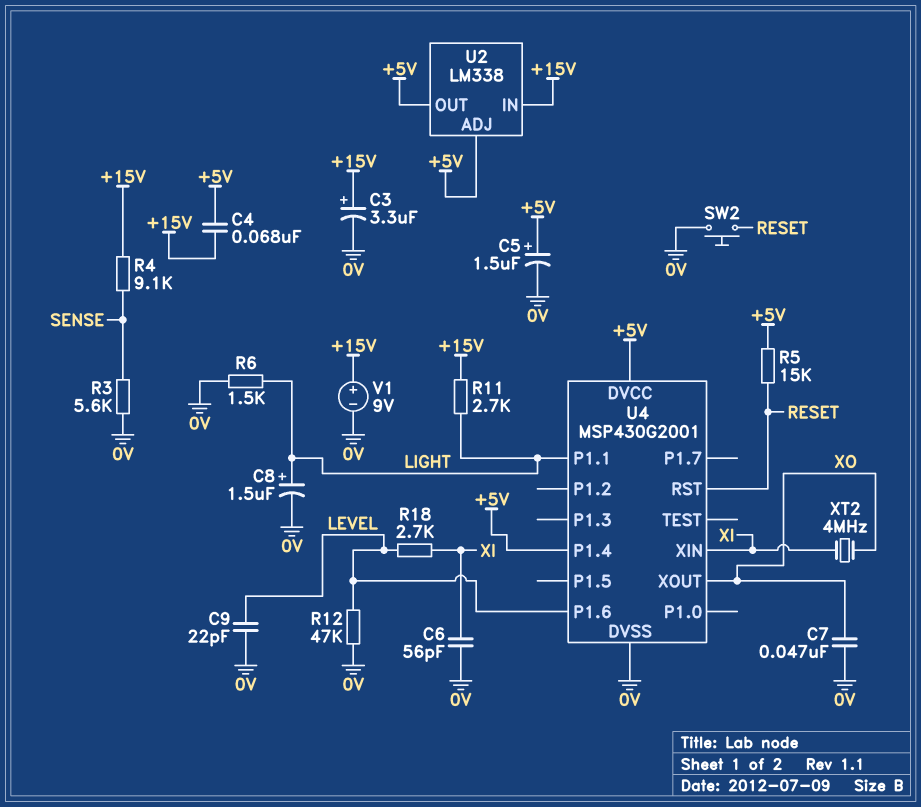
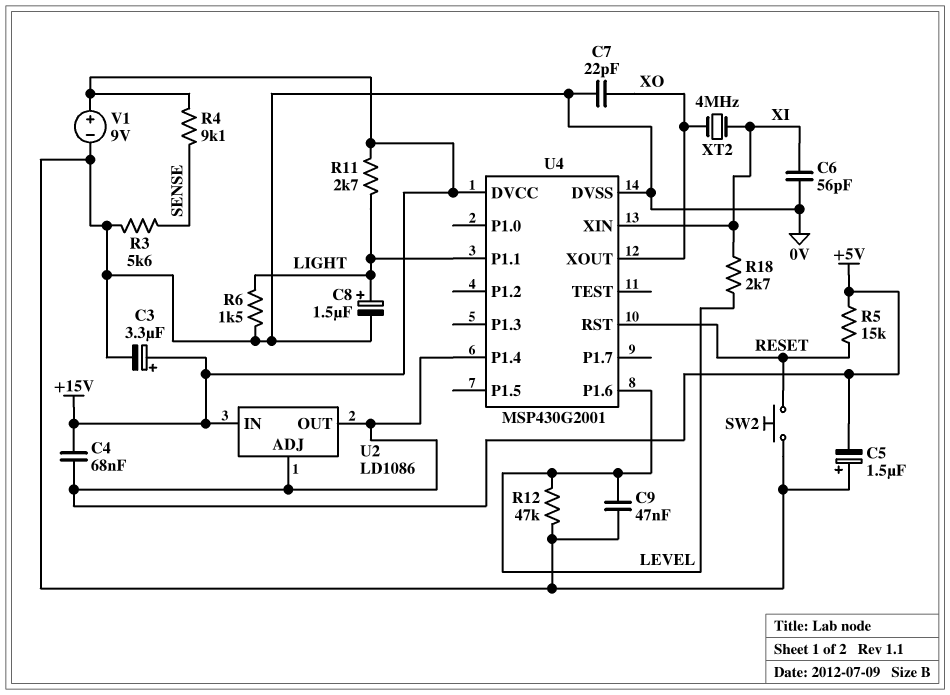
C5: 1.5uF (plus +5V, minus 0V) -> 1.5uF (plus 0V, minus +5V)
C7: 47nF (0V, XO) -> 22pF (0V, XO)
C9: 22pF (0V, LEVEL) -> 47nF (0V, LEVEL)
U2: LM338 -> LD1086
U4 pin DVCC: +5V -> +15V

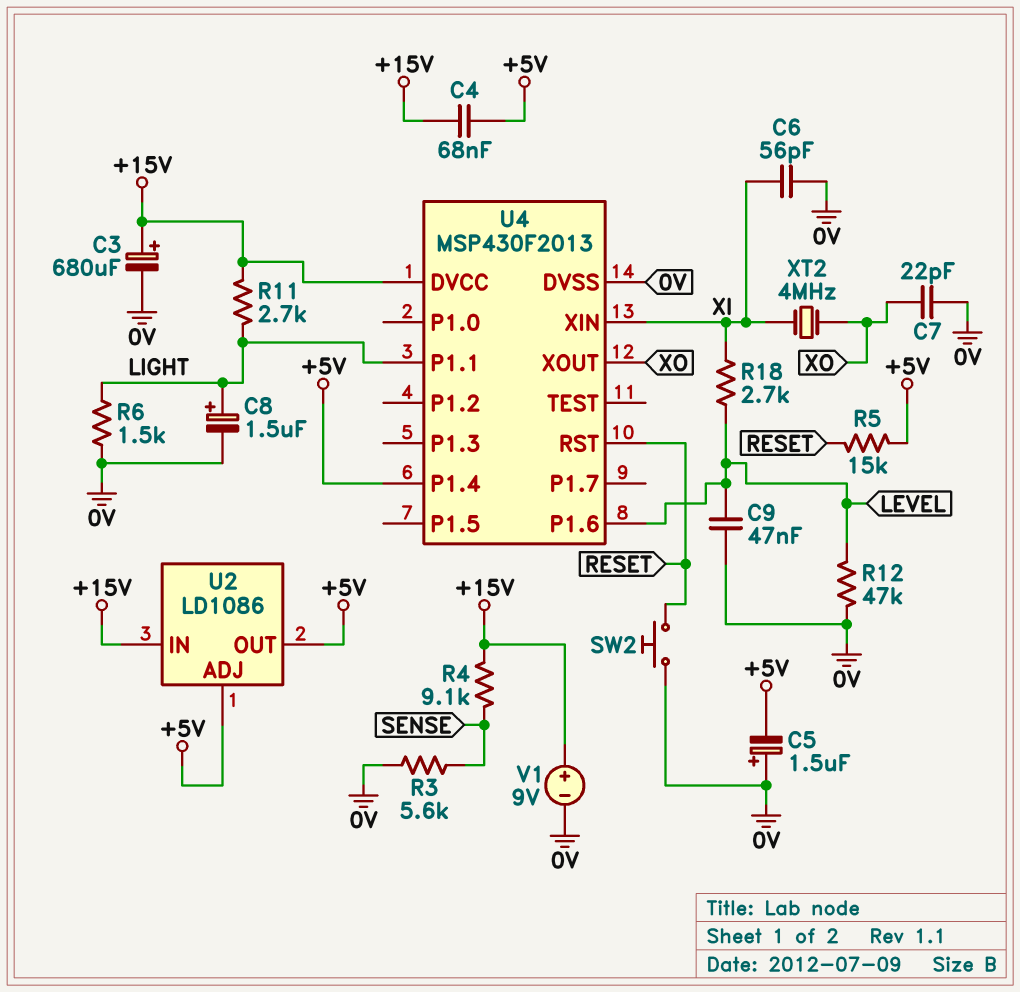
C3: 3.3uF (plus +15V, minus 0V) -> 680uF (plus +15V, minus 0V)
U4: MSP430G2001 -> MSP430F2013

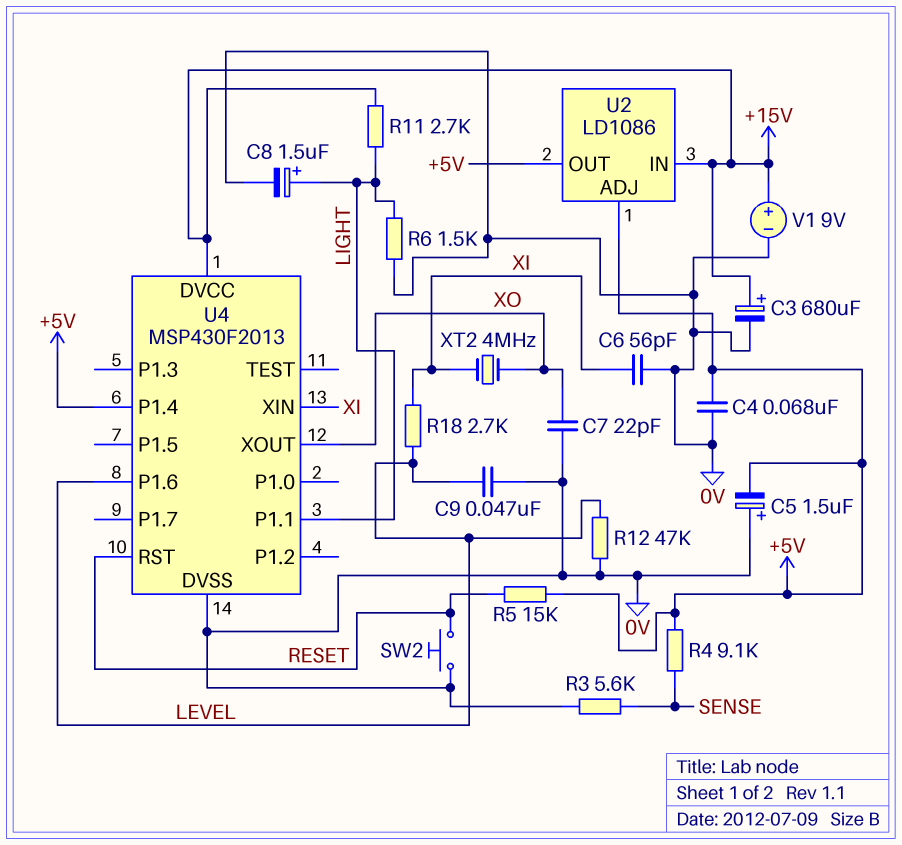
C4: 68nF (+5V, +15V) -> 68nF (+5V, 0V)
R4: 9.1k (+15V, SENSE) -> 9.1k (+5V, SENSE)

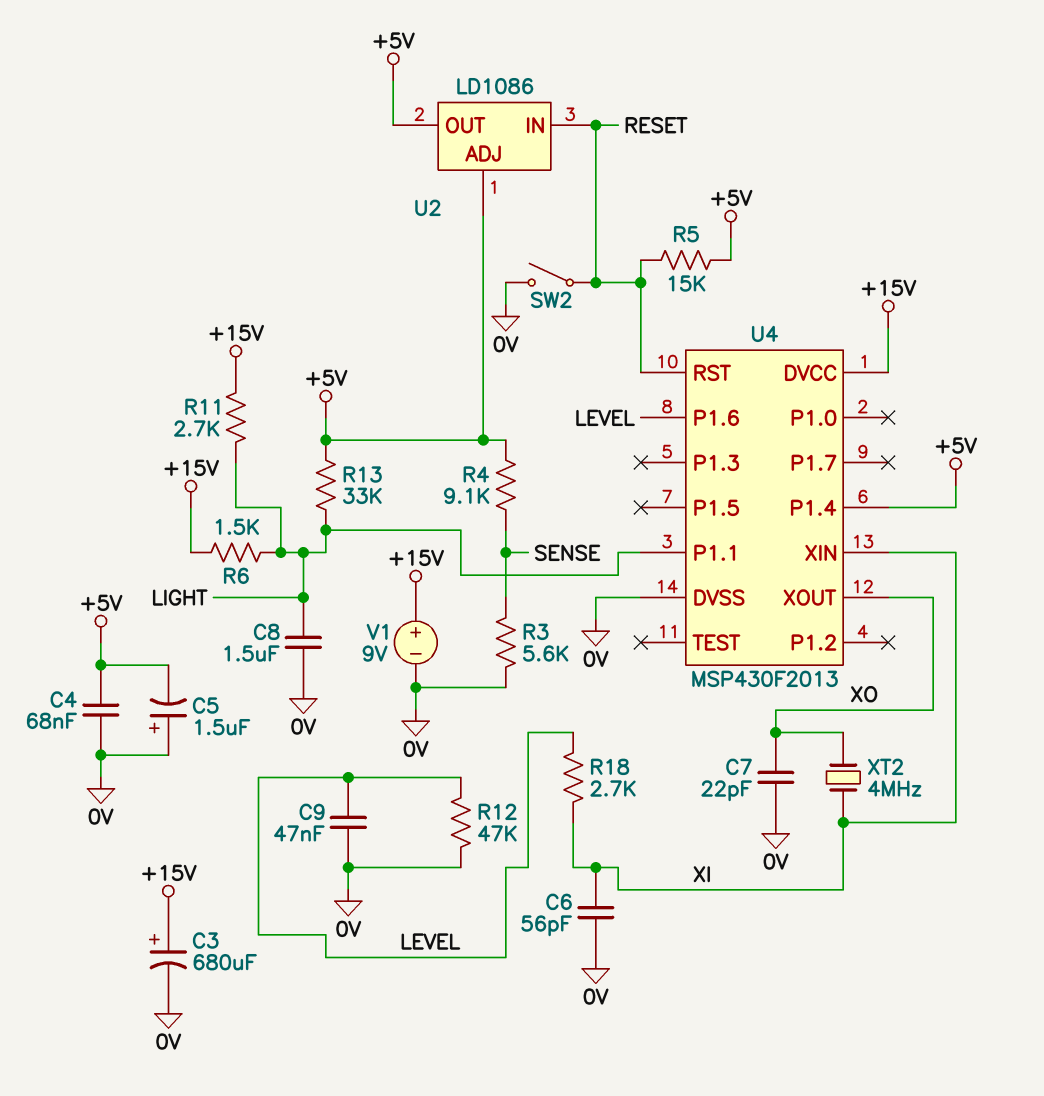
C8: 1.5uF (plus LIGHT, minus 0V) -> 1.5uF (0V, LIGHT)
R6: 1.5k (0V, LIGHT) -> 1.5k (+15V, LIGHT)
R13: none -> 33k (+5V, LIGHT)
SW2: button (0V, RESET) -> switch (0V, RESET)
U2 pin IN: +15V -> RESET

